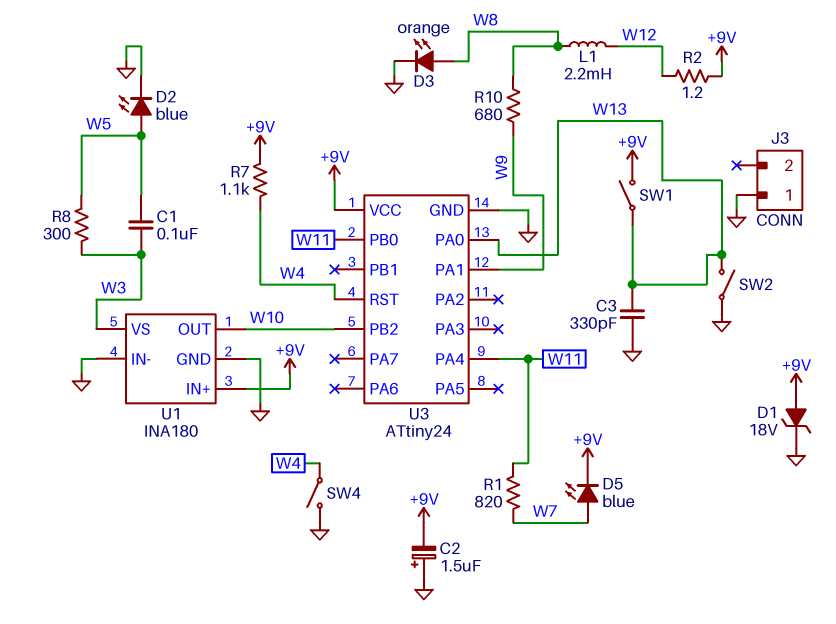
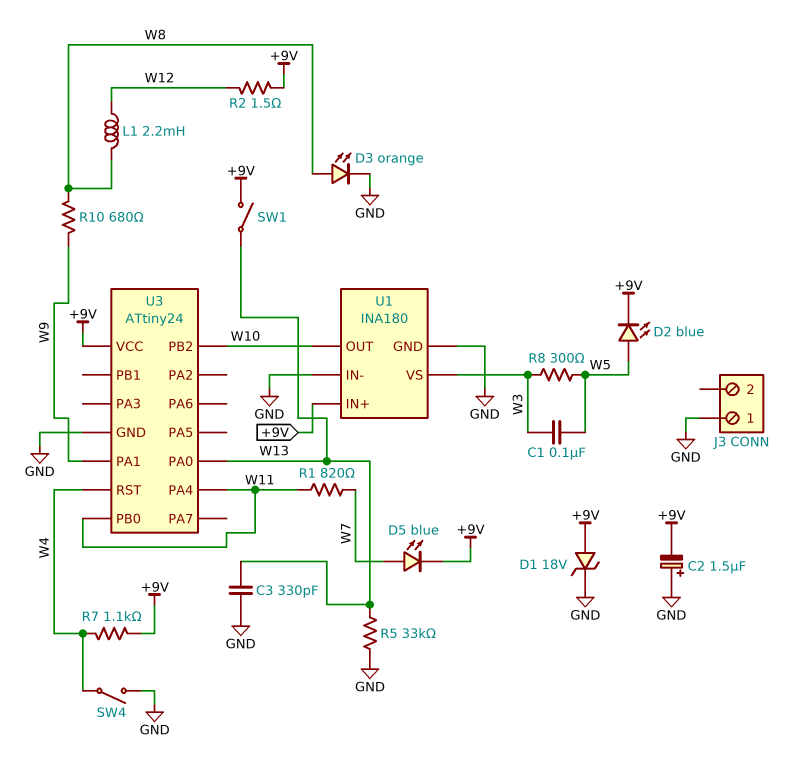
D2: LED blue (A W5, K GND) -> LED blue (A W5, K +9V)
R2: 1.2 (+9V, W12) -> 1.5 (+9V, W12)
R5: none -> 33k (GND, W13)
SW2: switch (GND, W13) -> none

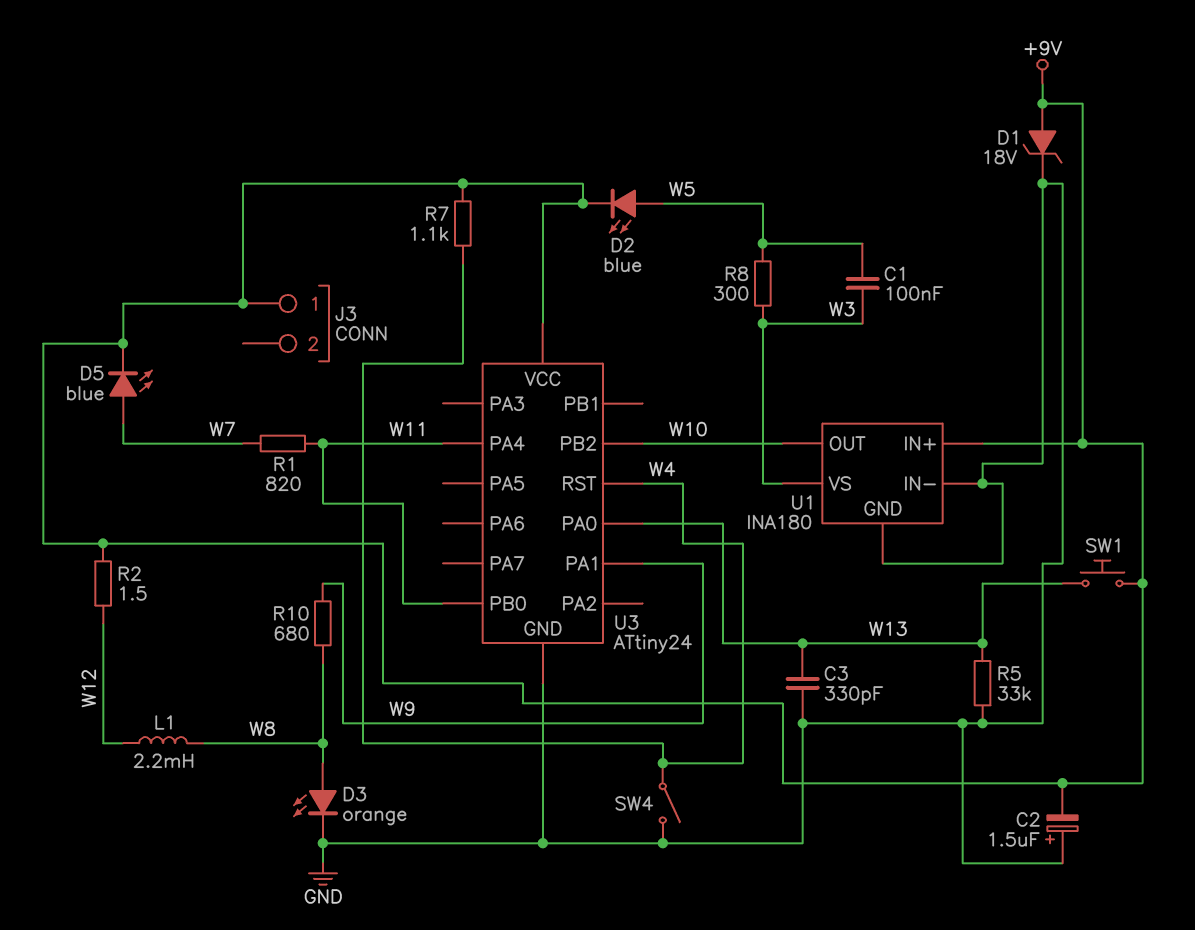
J3 pin 1: GND -> +9V
SW1: switch (+9V, W13) -> button (+9V, W13)

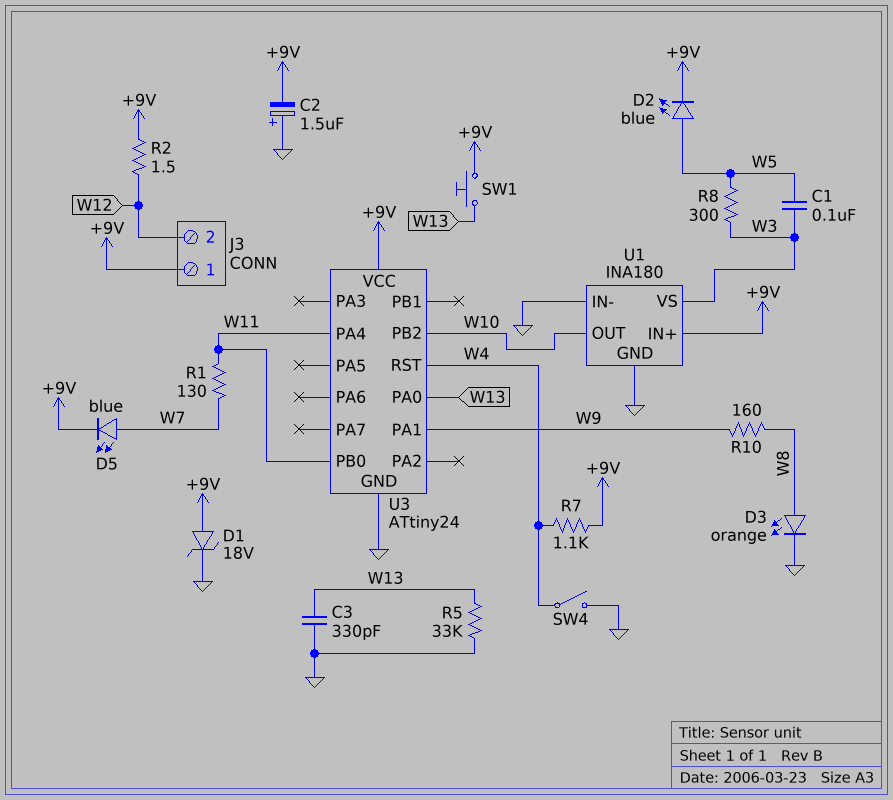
J3 pin 2: none -> W12
L1: 2.2mH (W8, W12) -> none
R1: 820 (W7, W11) -> 130 (W7, W11)
R10: 680 (W8, W9) -> 160 (W8, W9)

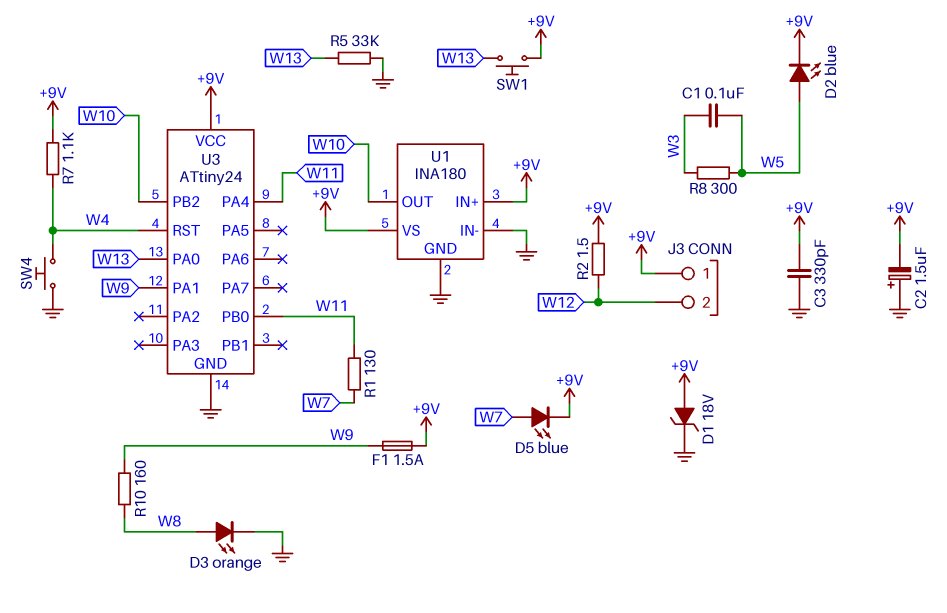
C3: 330pF (GND, W13) -> 330pF (+9V, GND)
F1: none -> 1.5A (+9V, W9)
SW4: switch (GND, W4) -> button (GND, W4)
U1 pin VS: W3 -> +9V

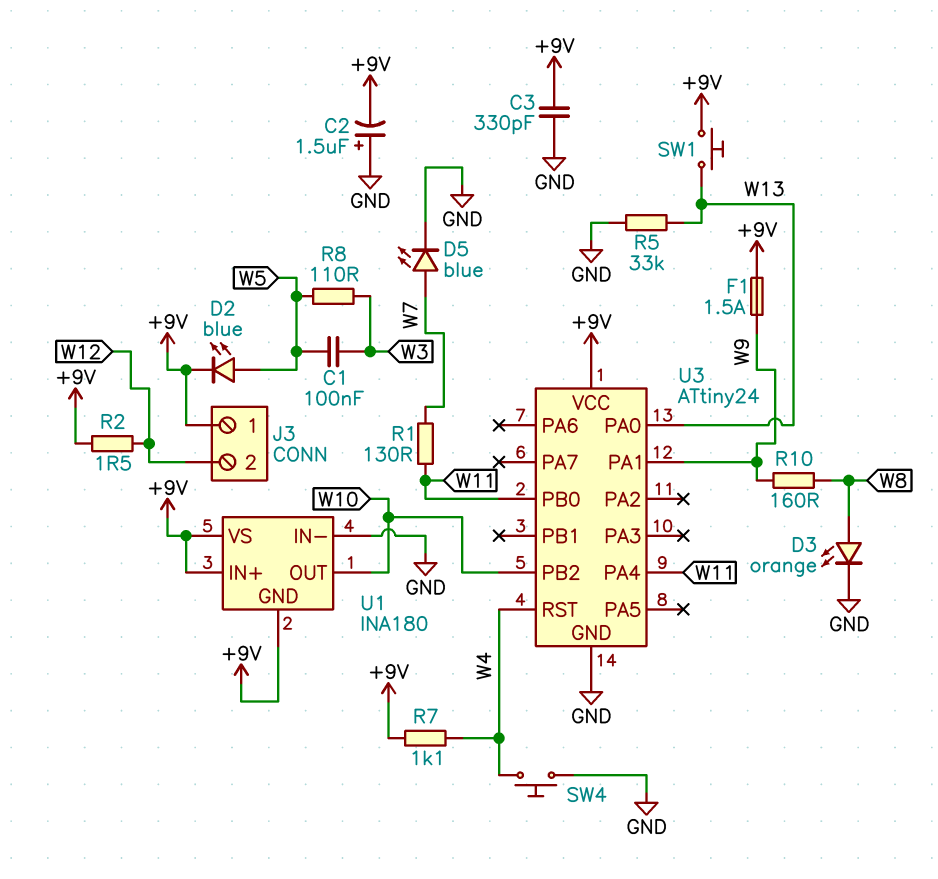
D1: zener 18V (A +9V, K GND) -> none
D5: LED blue (A W7, K +9V) -> LED blue (A W7, K GND)
R8: 300 (W3, W5) -> 110 (W3, W5)
U1 pin GND: GND -> +9V

